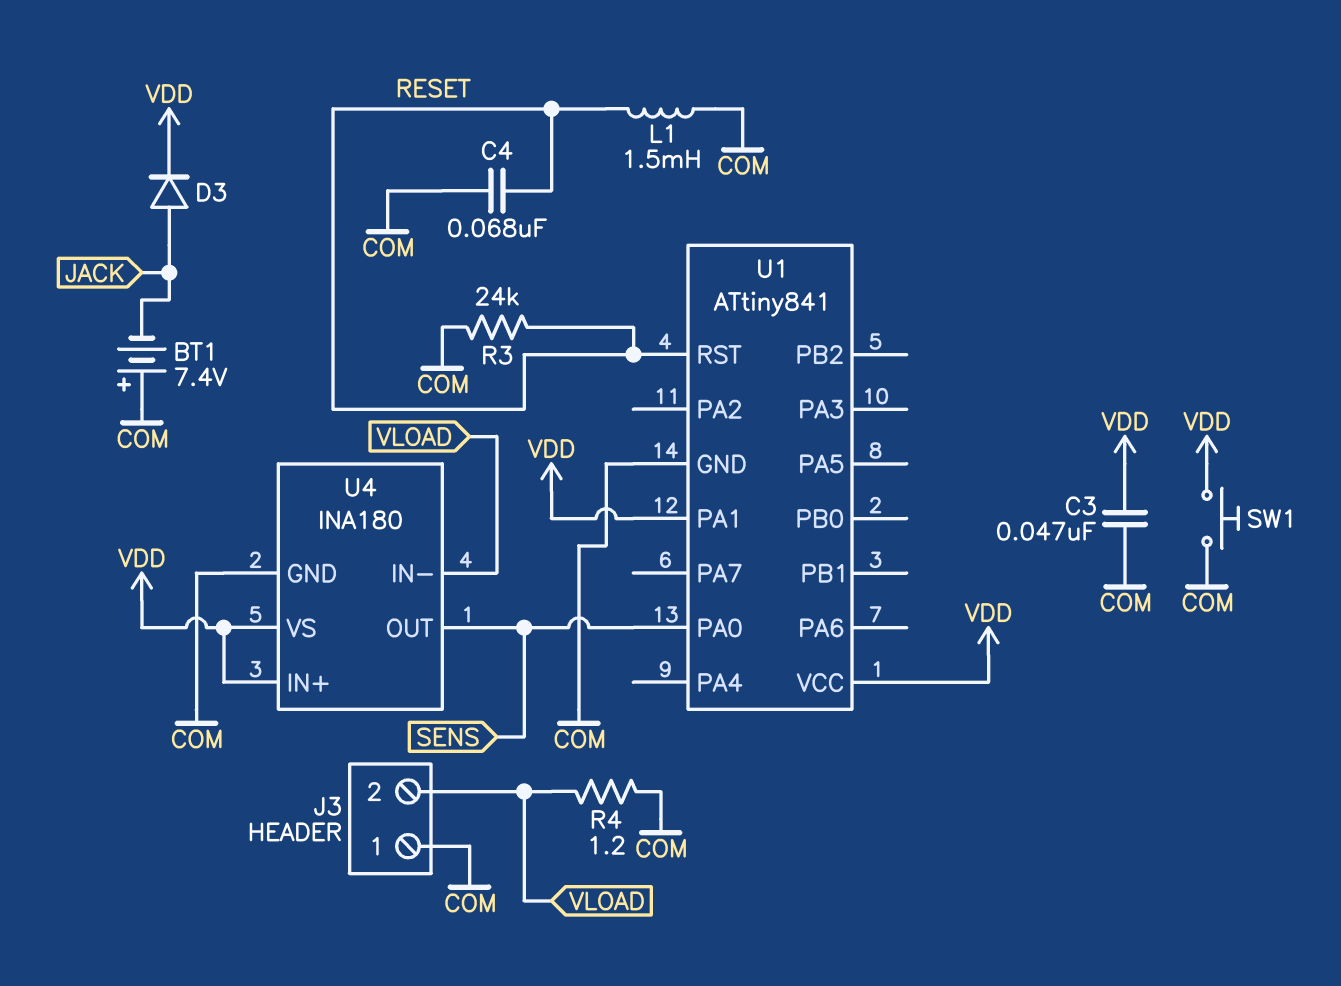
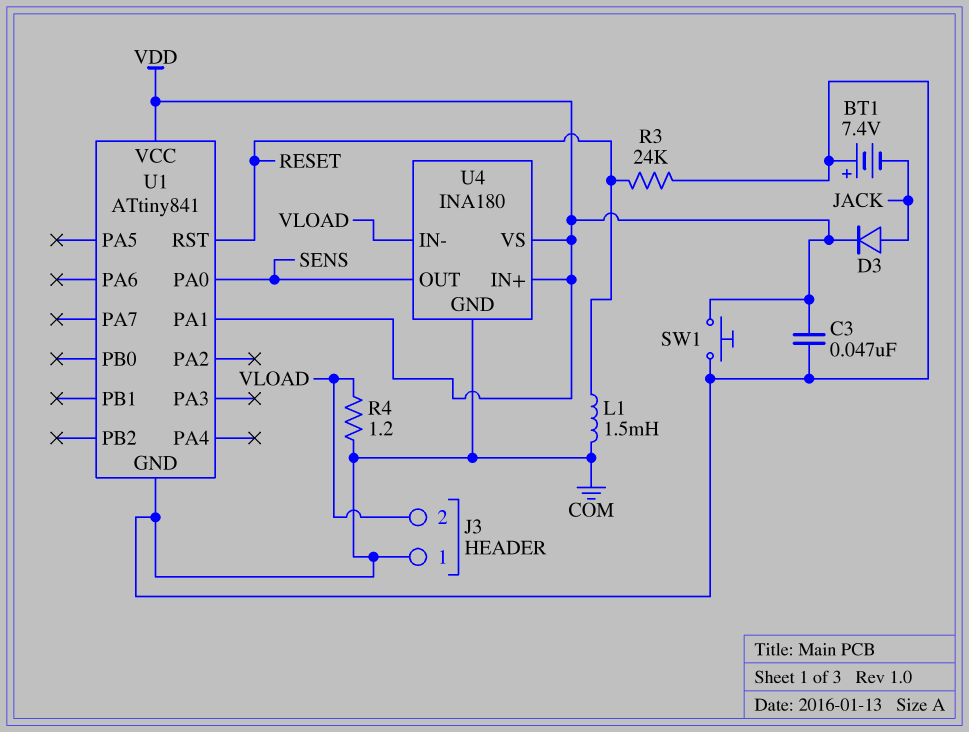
C4: 68nF (COM, RESET) -> none

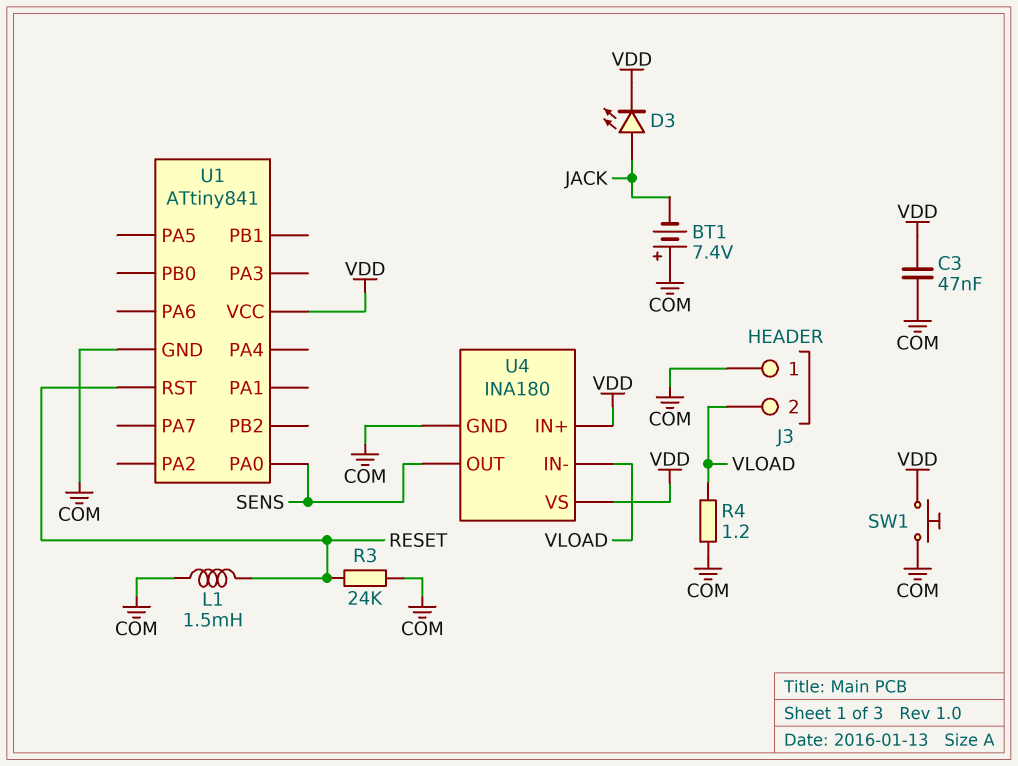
D3: diode (A JACK, K VDD) -> LED (A JACK, K VDD)
U1 pin PA1: VDD -> none

